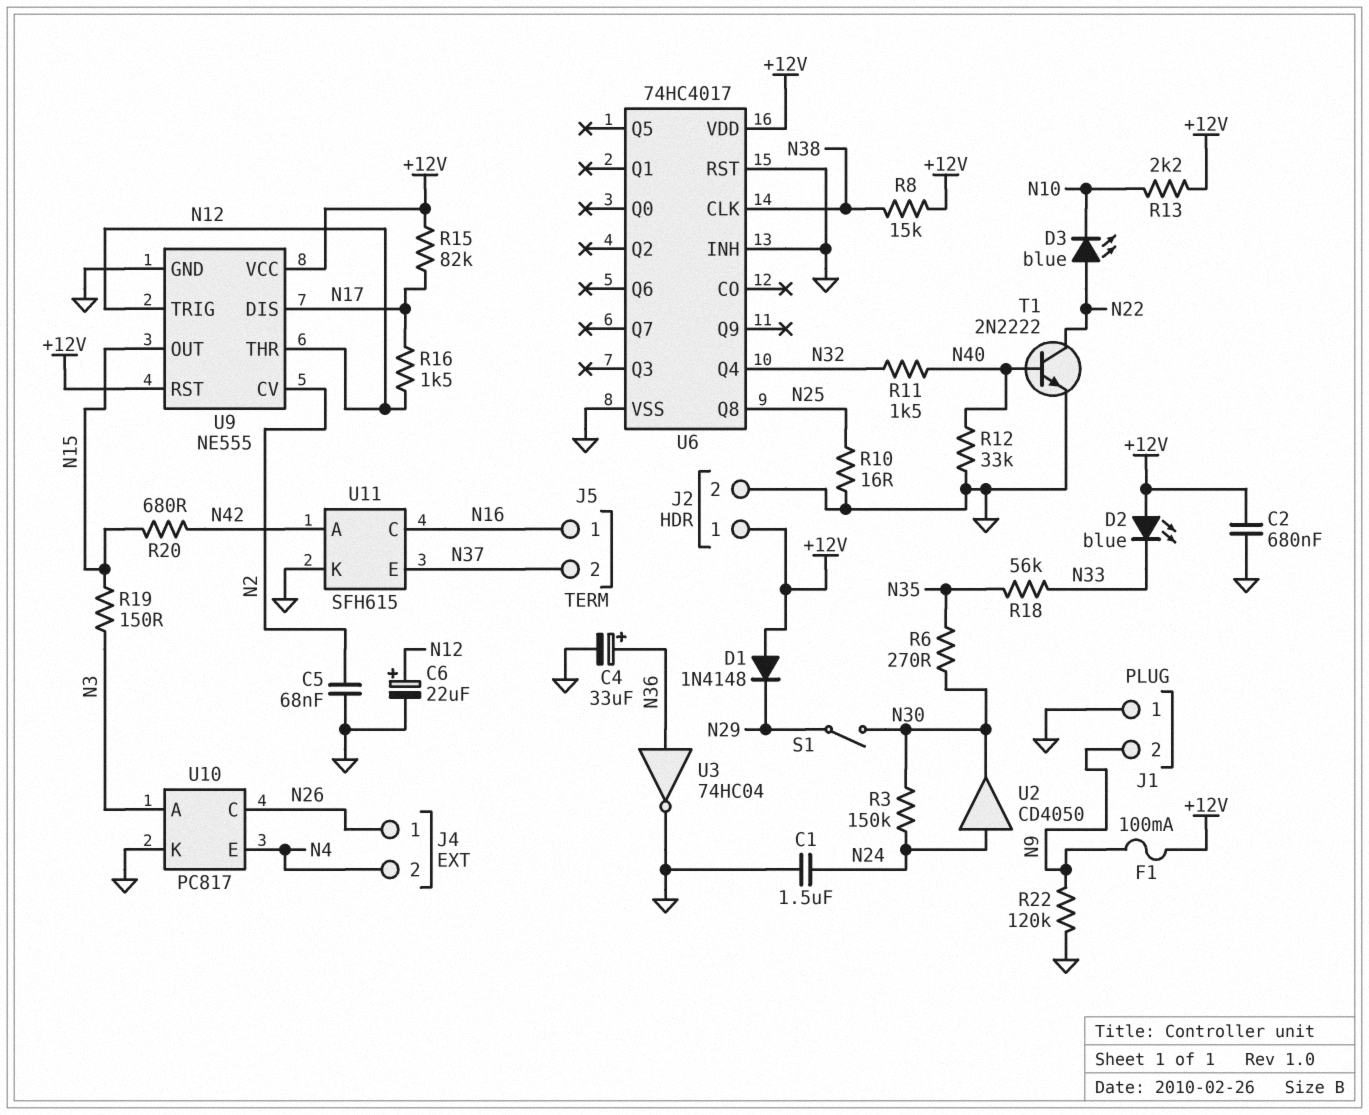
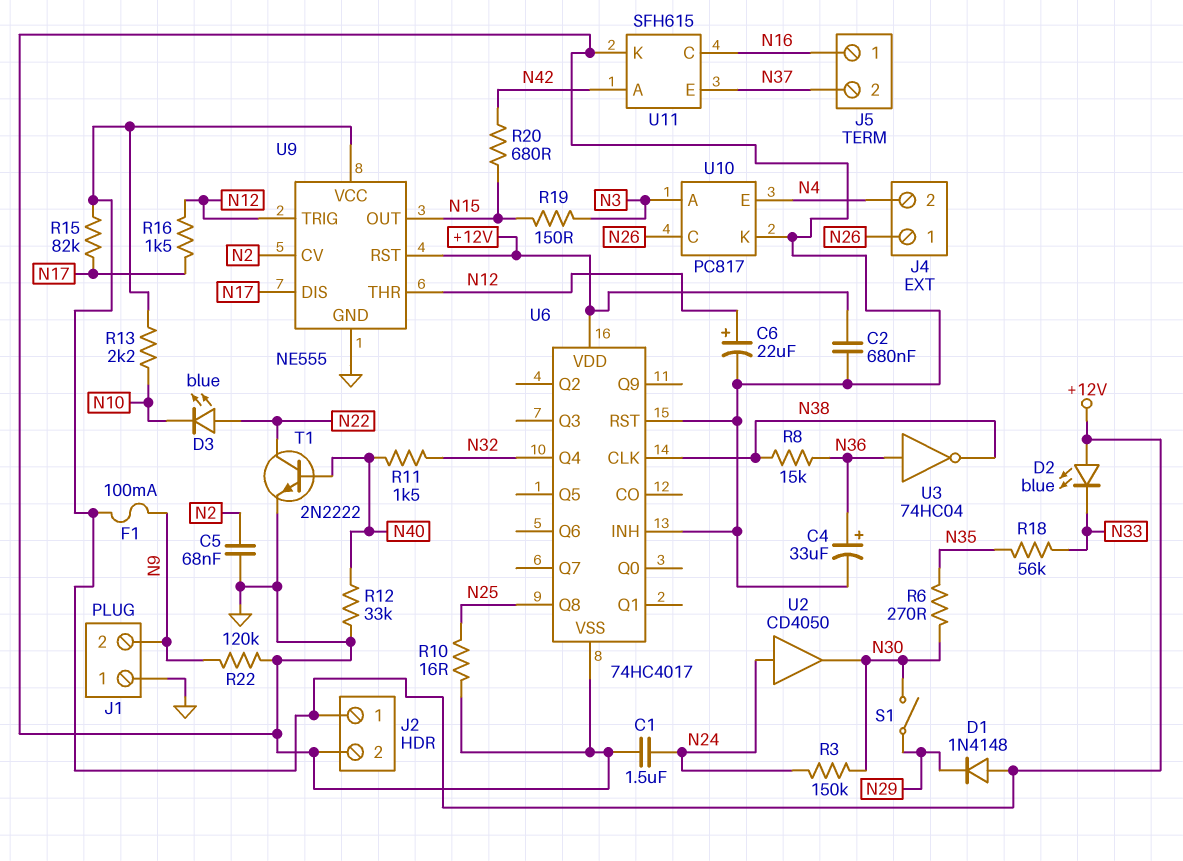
R8: 15k (+12V, N38) -> 15k (N36, N38)
U3: NOT 74HC04 (in N36, out GND) -> NOT 74HC04 (in N36, out N38)

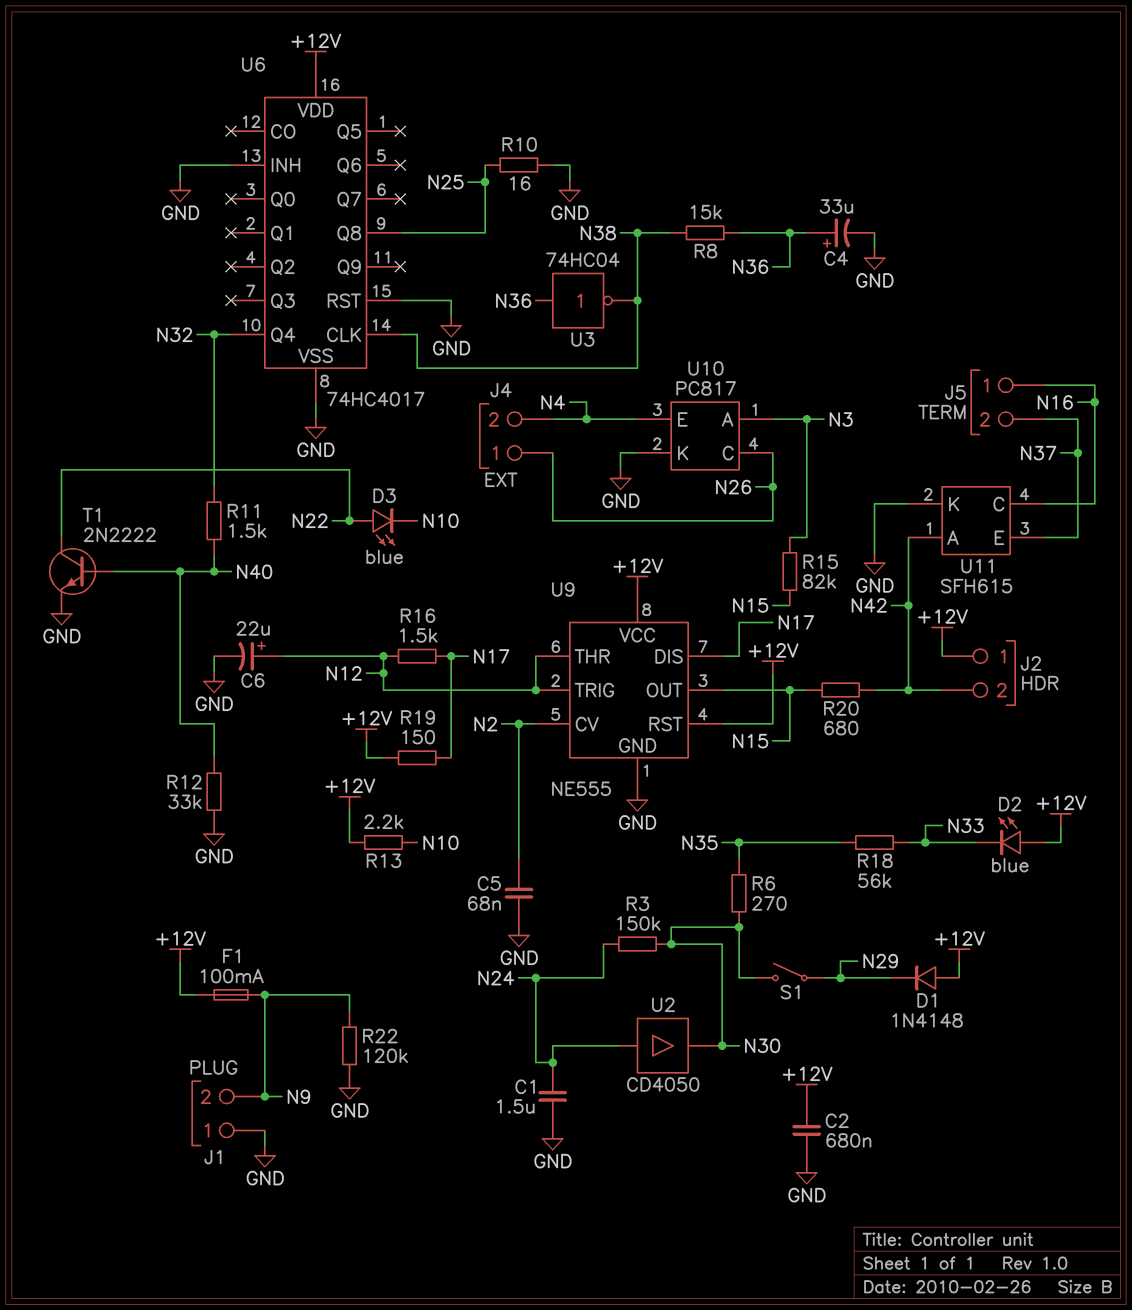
J2 pin 2: GND -> N42
R15: 82k (+12V, N17) -> 82k (N3, N15)
R19: 150 (N3, N15) -> 150 (+12V, N17)

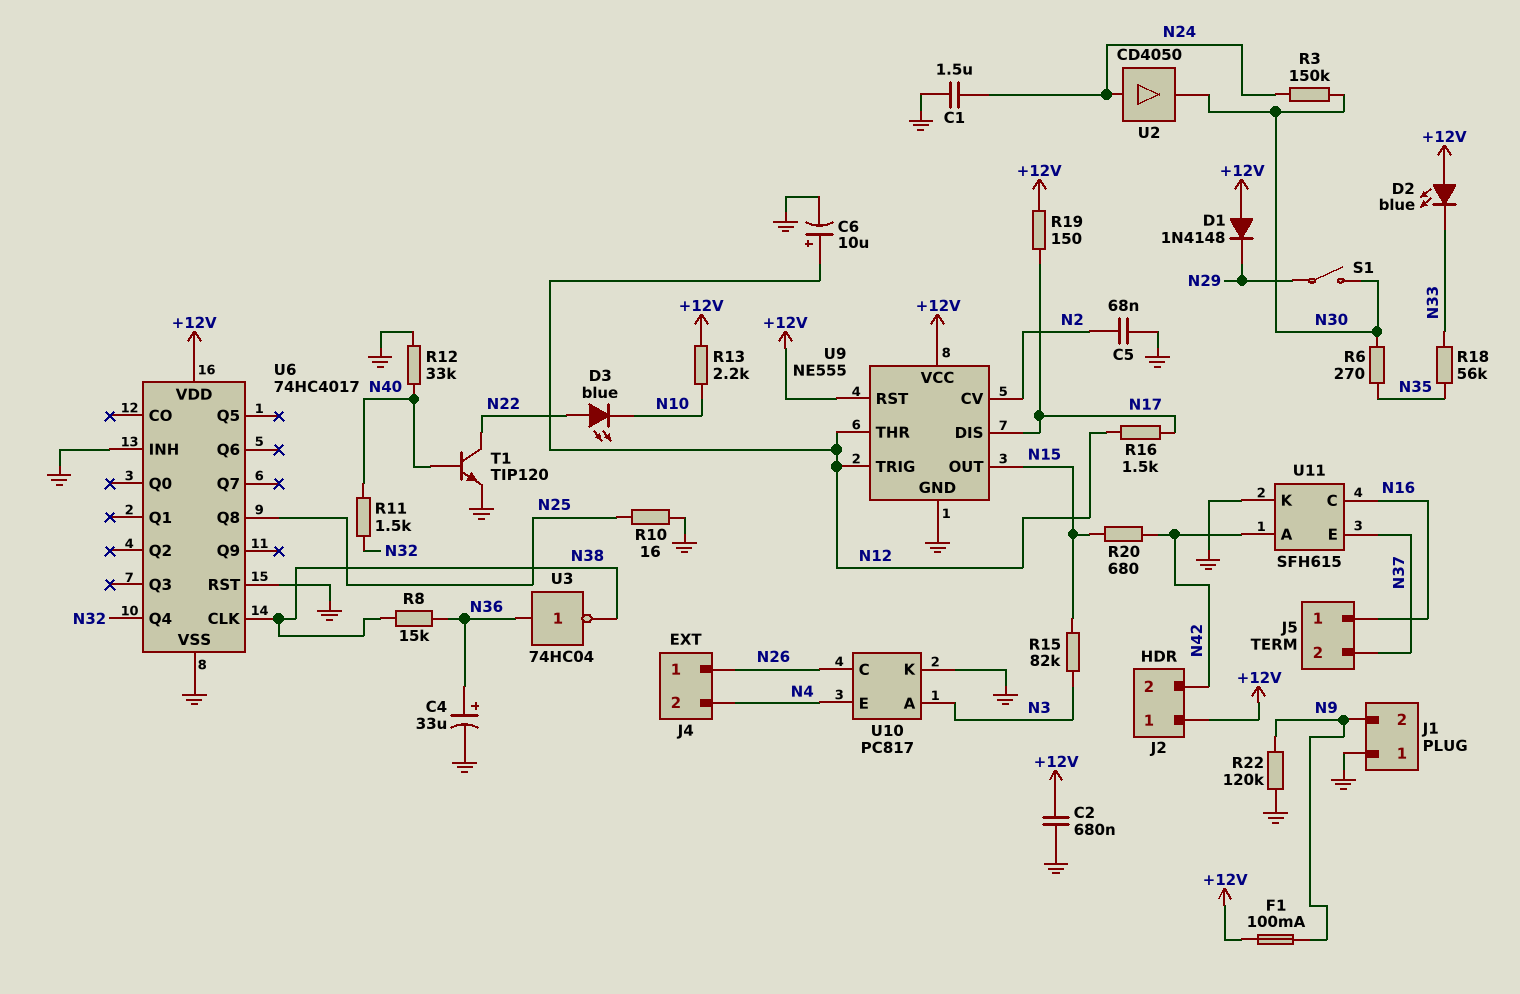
C6: 22uF (plus N12, minus GND) -> 10uF (plus N12, minus GND)
T1: NPN 2N2222 (B N40, C N22, E GND) -> NPN TIP120 (B N40, C N22, E GND)

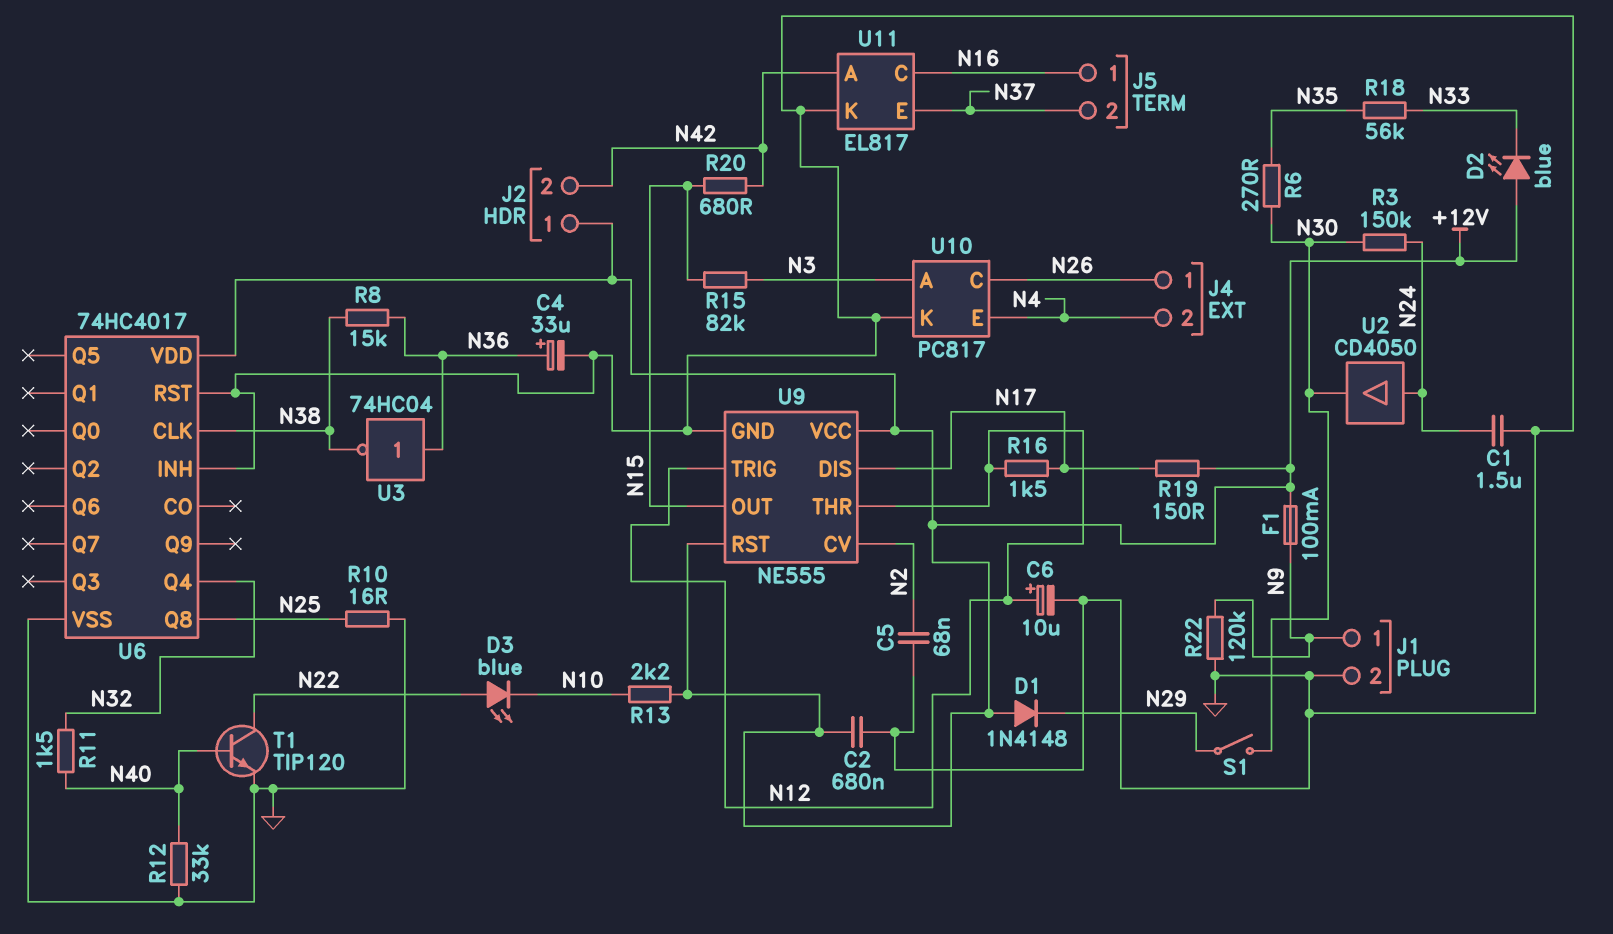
J1 pin 1: GND -> N9
J1 pin 2: N9 -> GND
U11: SFH615 -> EL817

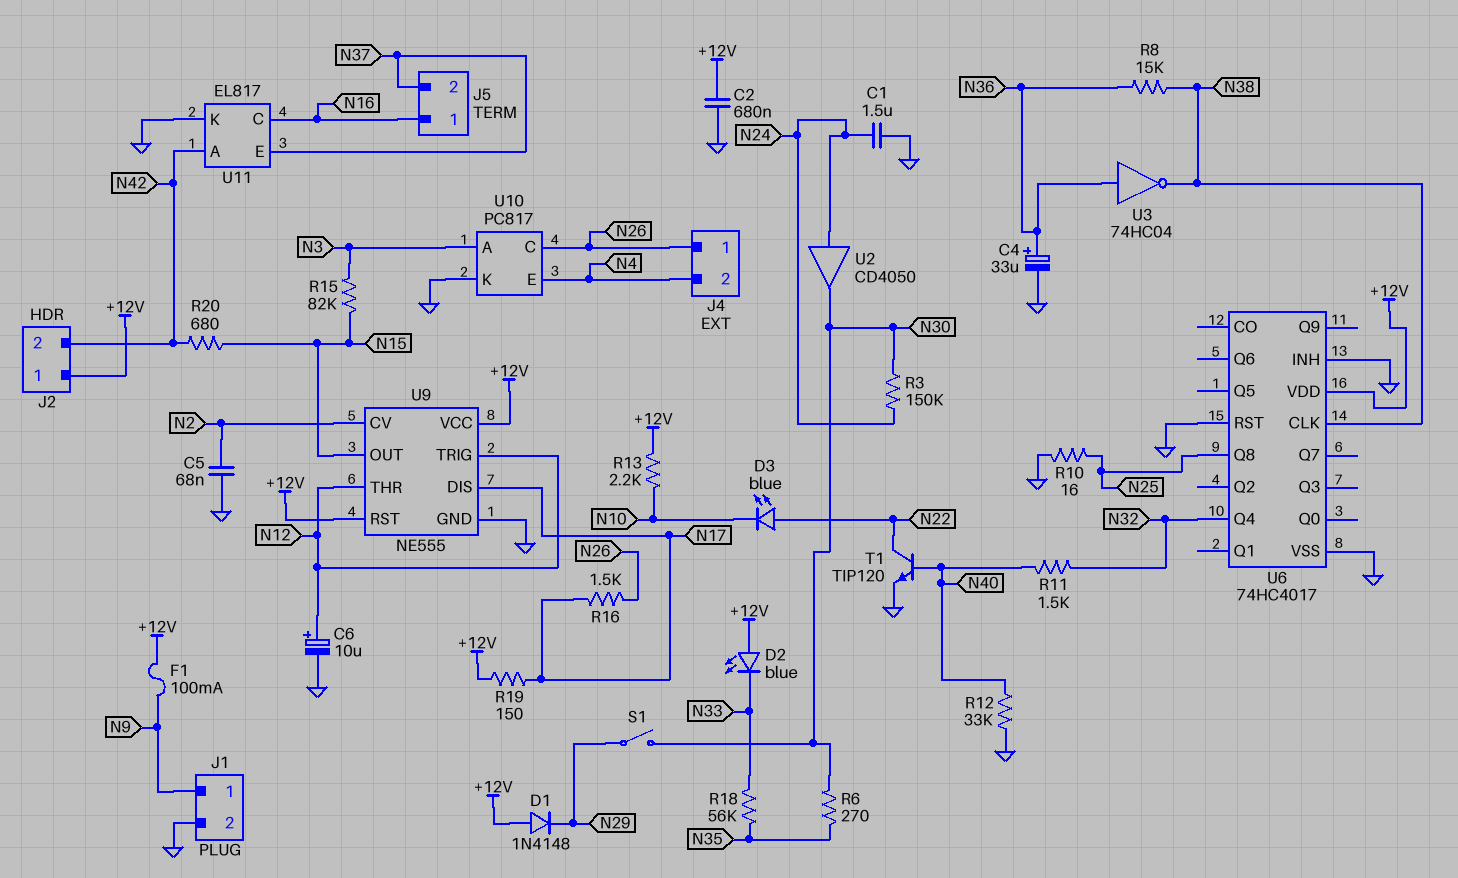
R16: 1.5k (N12, N17) -> 1.5k (N17, N26)
R22: 120k (GND, N9) -> none

